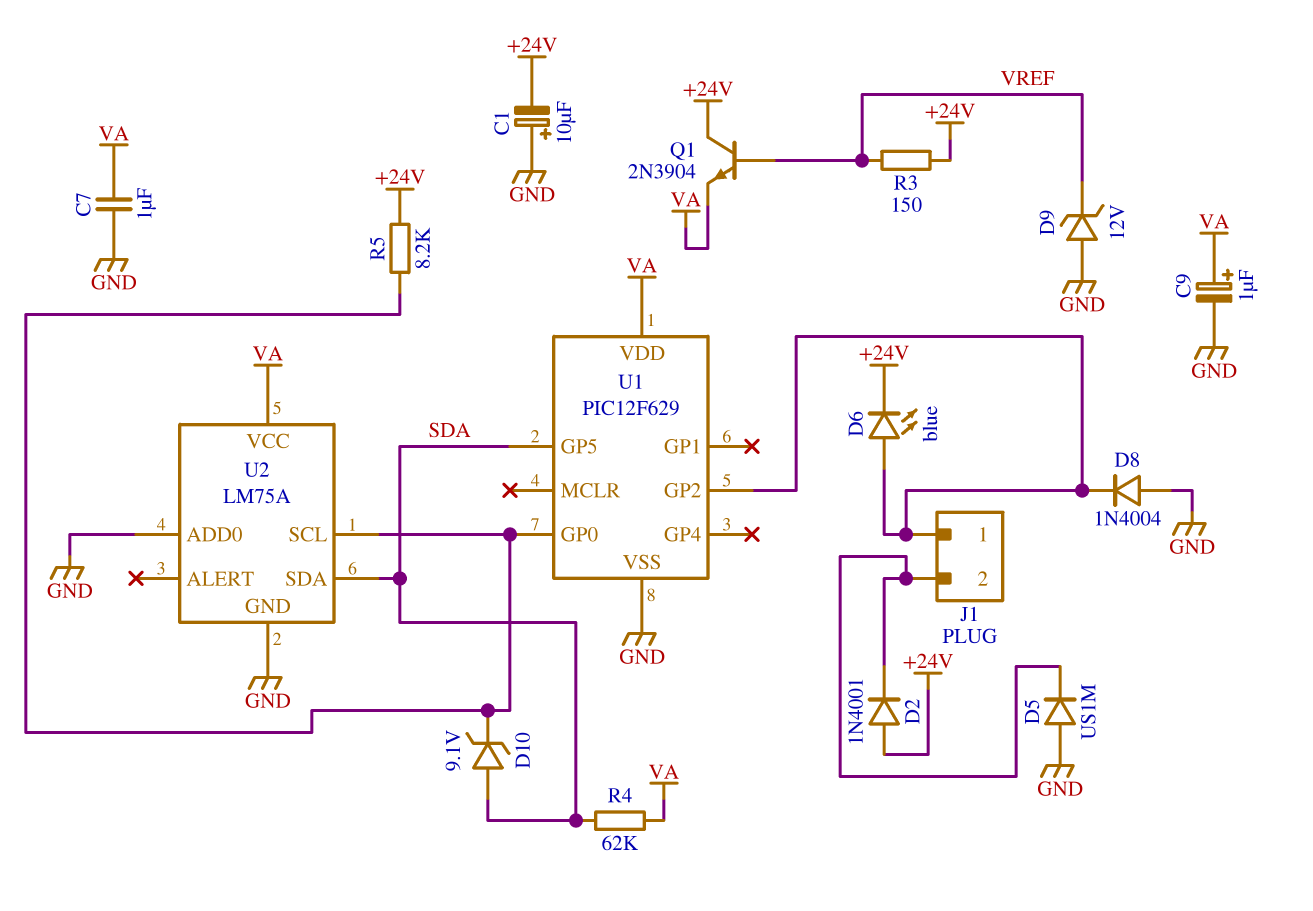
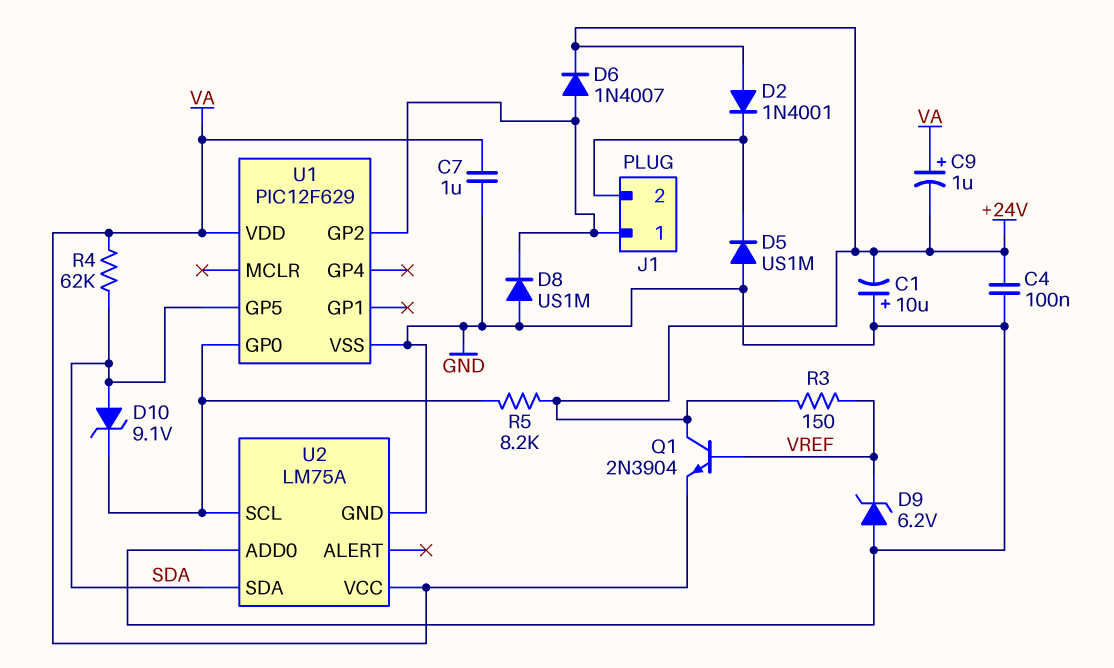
C4: none -> 100nF (+24V, GND)
C9: 1uF (plus VA, minus GND) -> 1uF (plus VA, minus +24V)
D6: LED blue (A J1/1, K +24V) -> diode 1N4007 (A J1/1, K +24V)
D8: diode 1N4004 (A GND, K J1/1) -> diode US1M (A GND, K J1/1)
D9: zener 12V (A GND, K VREF) -> zener 6.2V (A GND, K VREF)

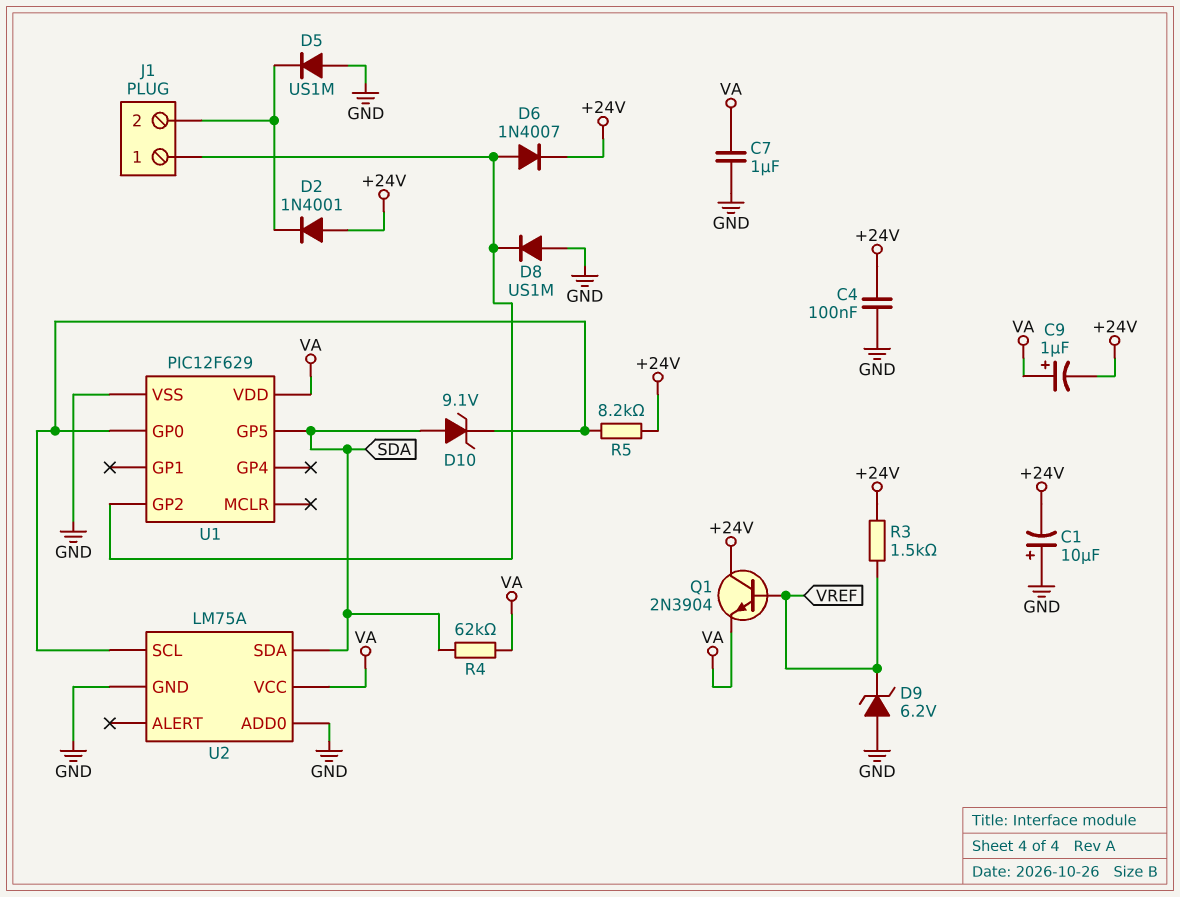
R3: 150 (+24V, VREF) -> 1.5k (+24V, VREF)

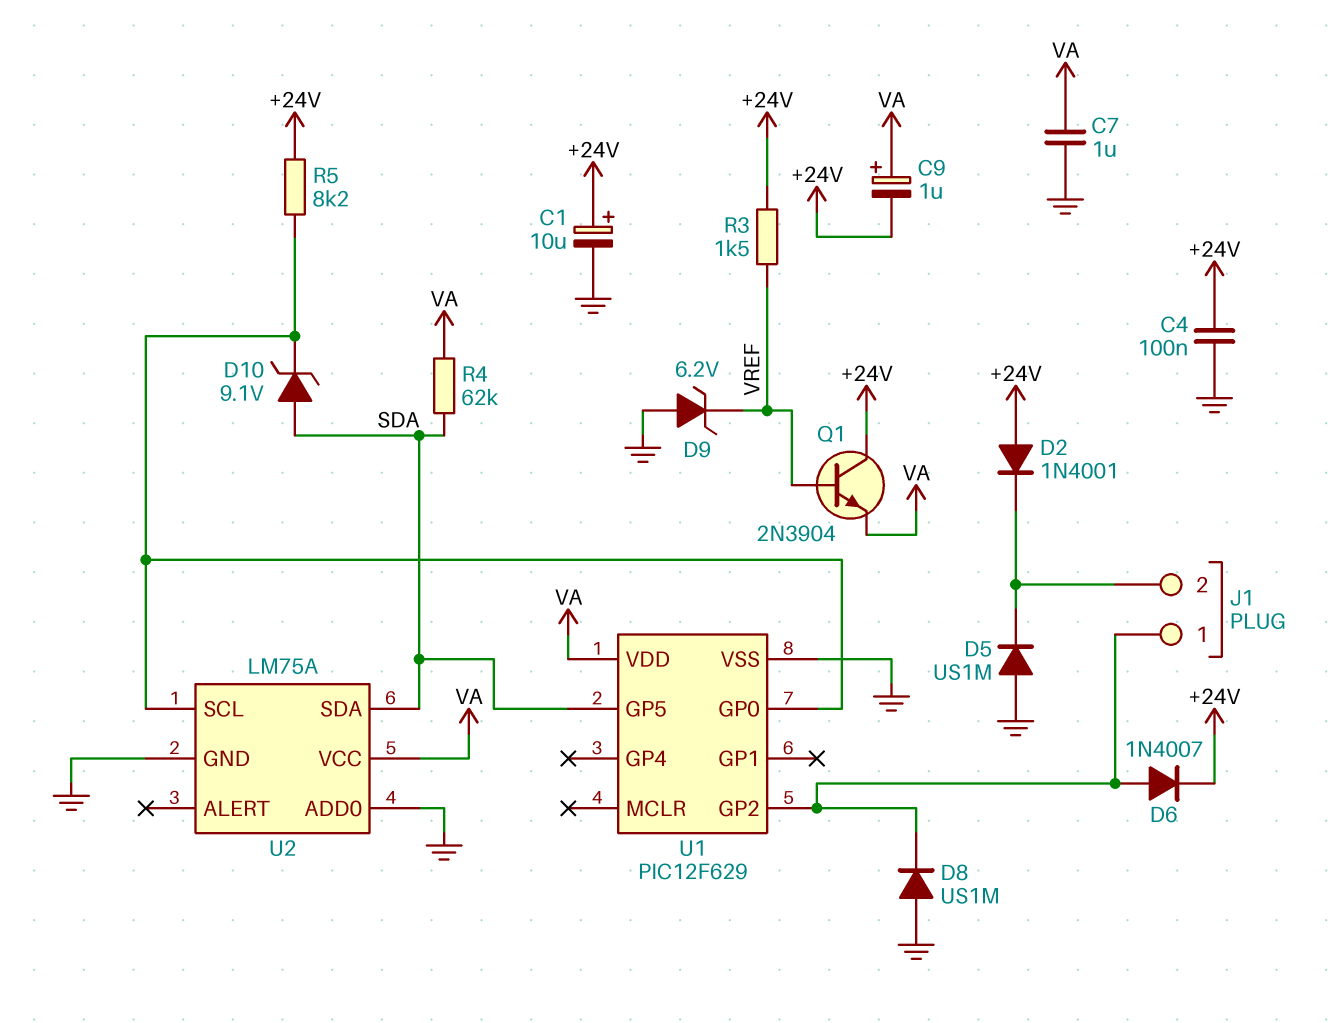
C1: 10uF (plus GND, minus +24V) -> 10uF (plus +24V, minus GND)

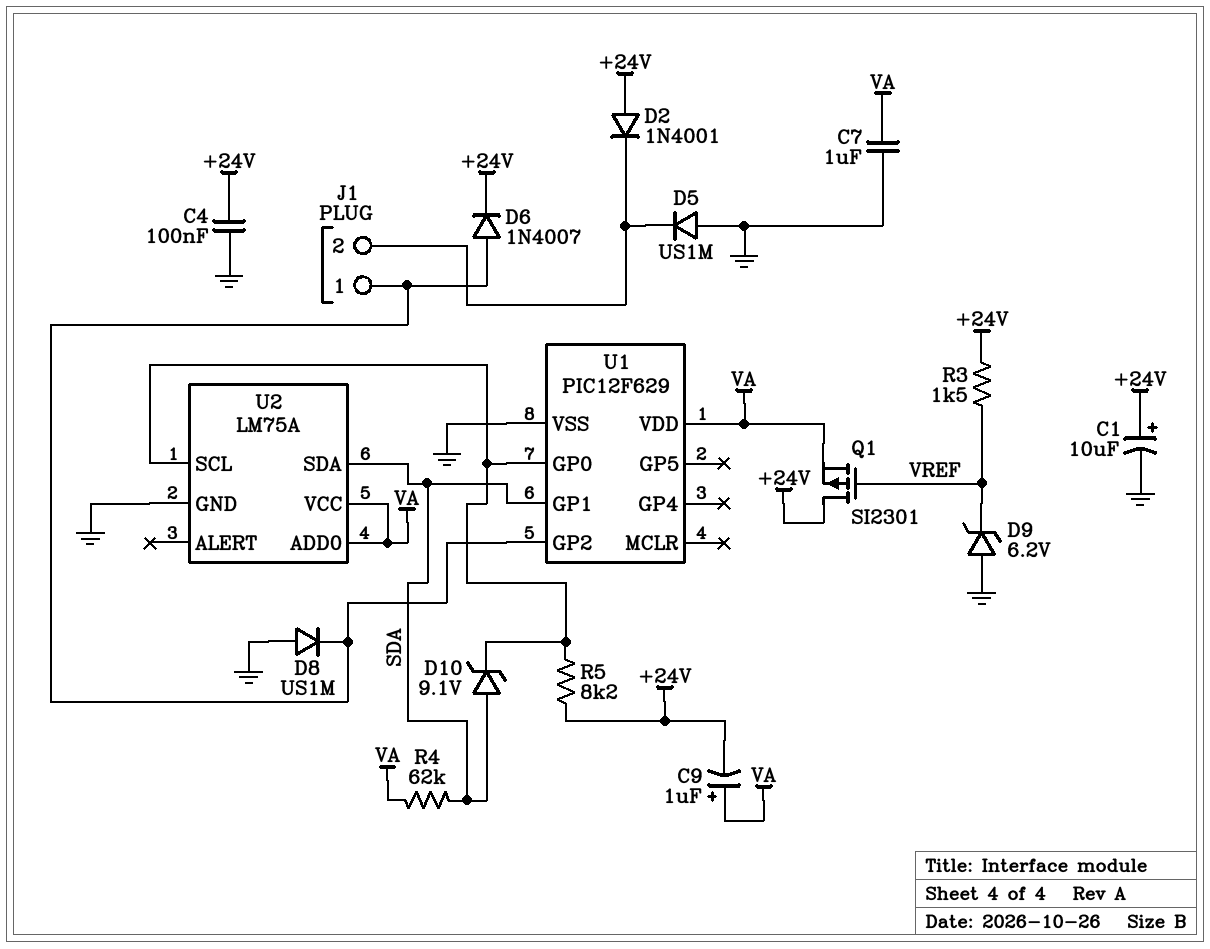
Q1: NPN 2N3904 (B VREF, C +24V, E VA) -> PMOS SI2301 (G VREF, D +24V, S VA)
U1 pin GP1: none -> SDA
U1 pin GP5: SDA -> none
U2 pin ADD0: GND -> VA

